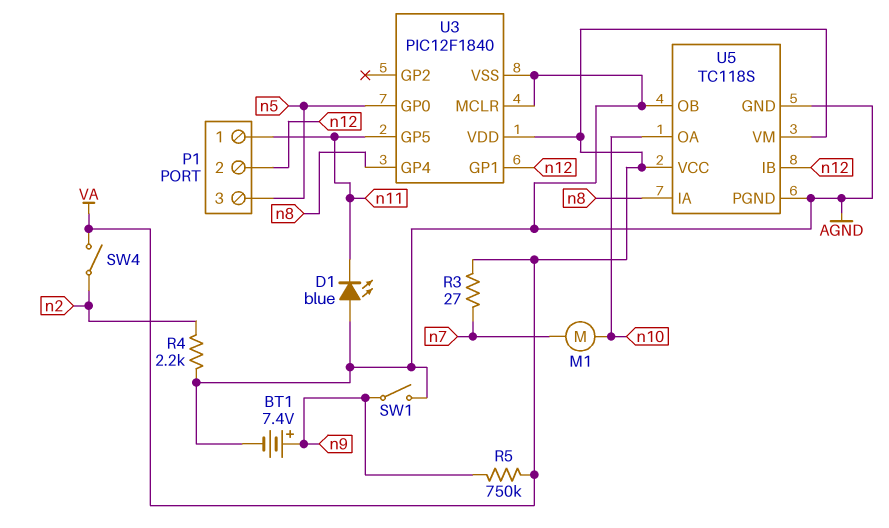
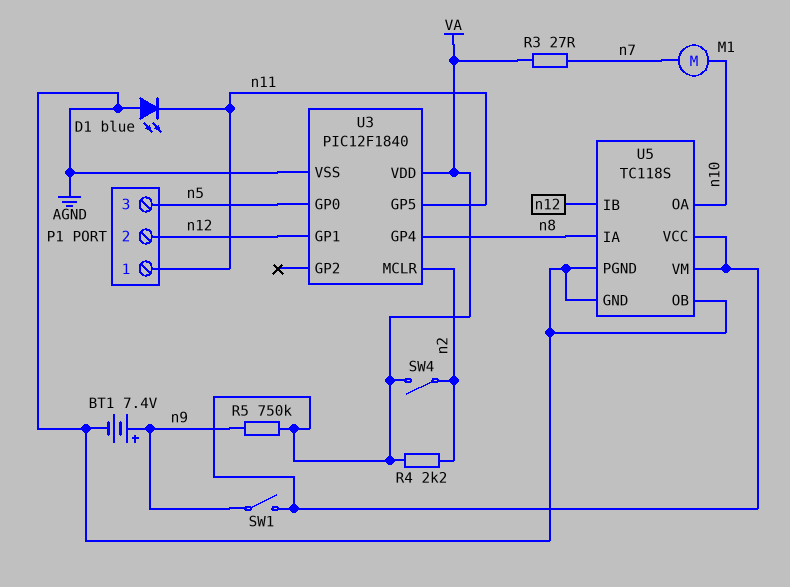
R4: 2.2k (AGND, n2) -> 2.2k (VA, n2)
SW1: switch (AGND, n9) -> switch (VA, n9)
U3 pin MCLR: AGND -> n2

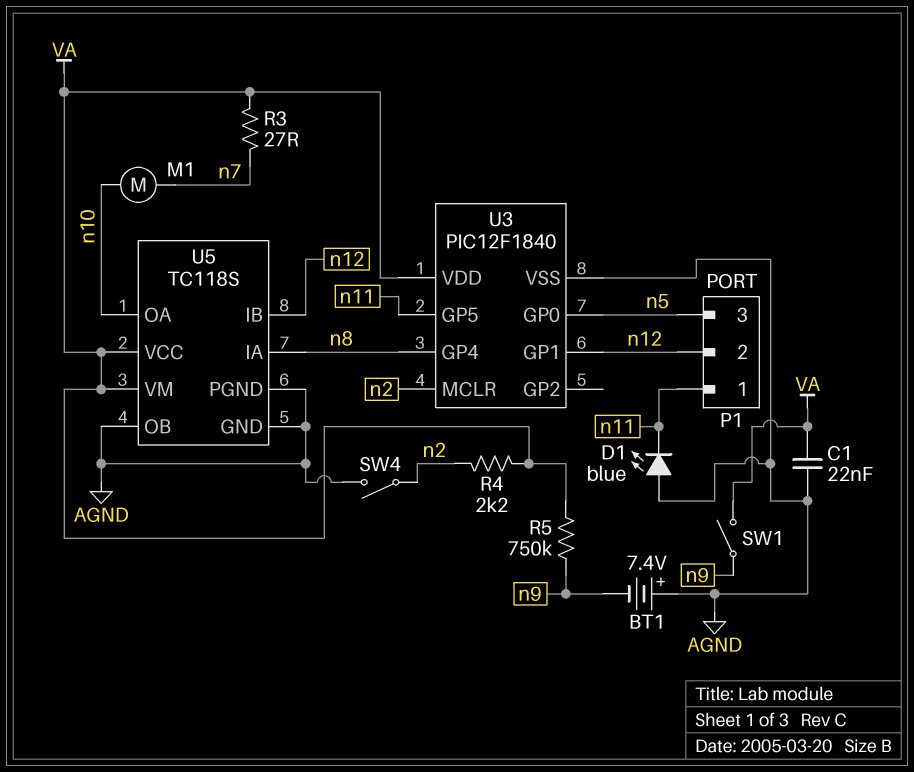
BT1: 7.4V (plus n9, minus AGND) -> 7.4V (plus AGND, minus n9)
C1: none -> 22nF (AGND, VA)
SW4: switch (VA, n2) -> switch (AGND, n2)

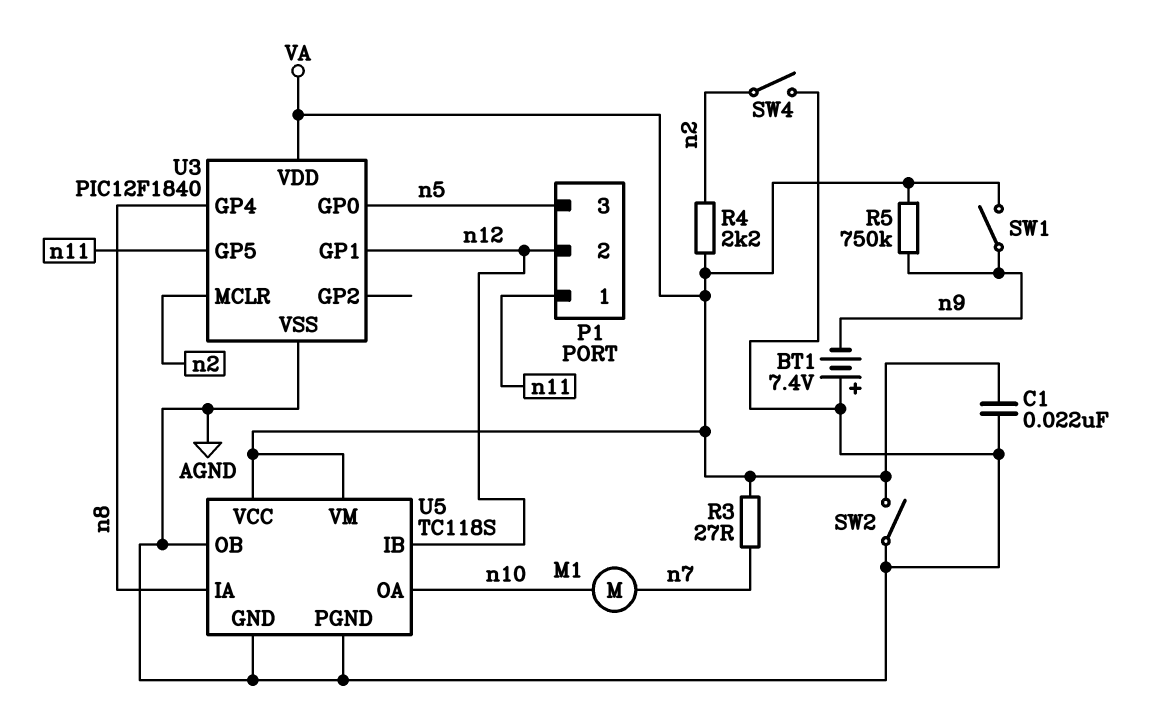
D1: LED blue (A AGND, K n11) -> none
SW2: none -> switch (AGND, VA)

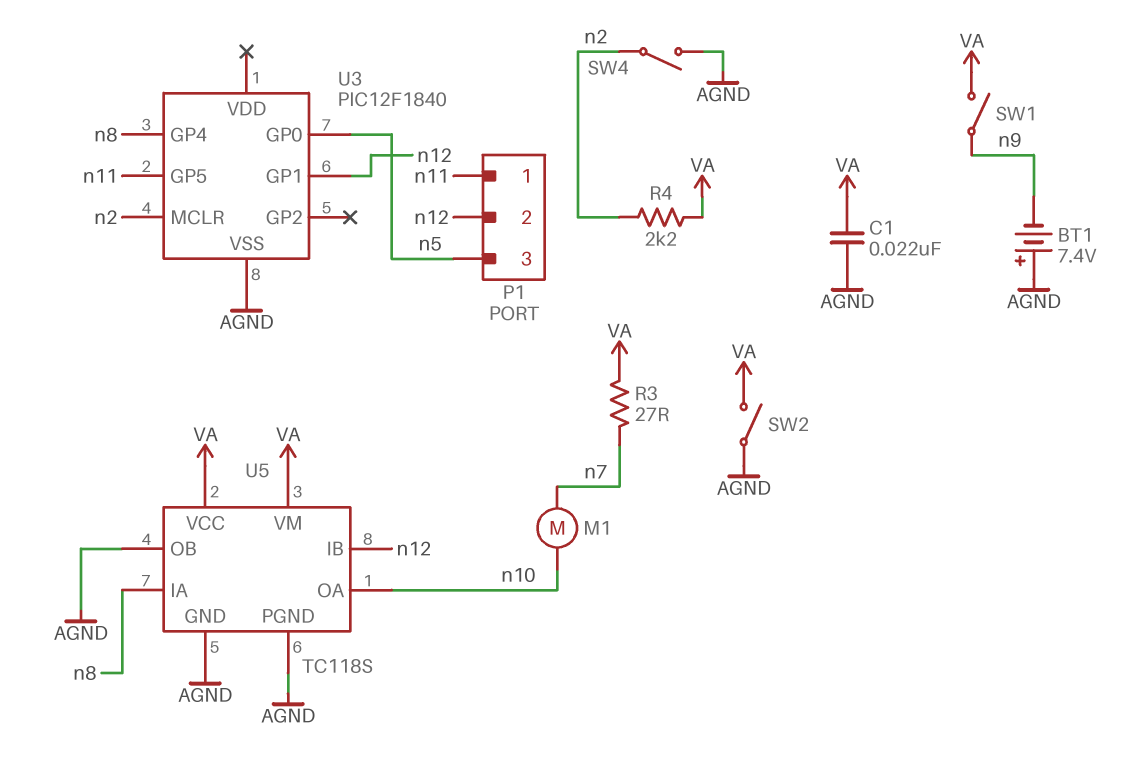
R5: 750k (VA, n9) -> none
U3 pin VDD: VA -> none

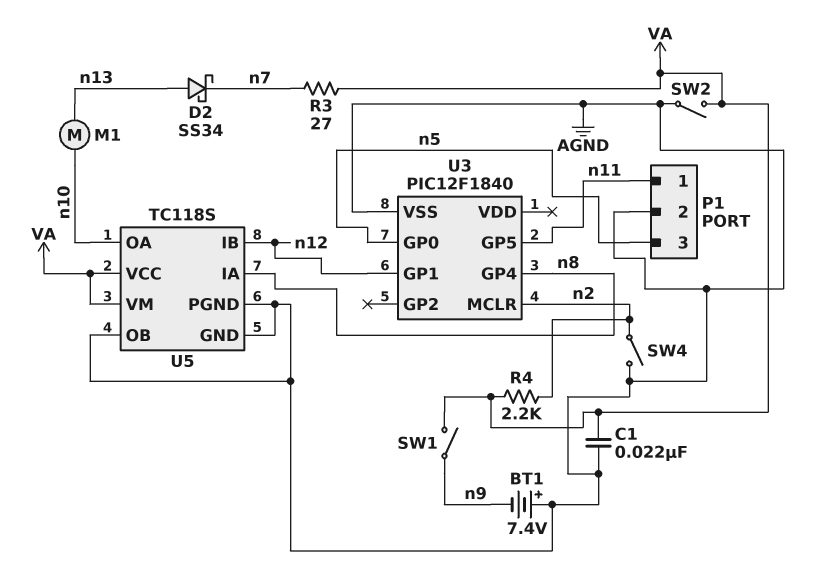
D2: none -> schottky SS34 (A n13, K n7)
M1: motor (n7, n10) -> motor (n10, n13)
P1 pin 2: n12 -> AGND

